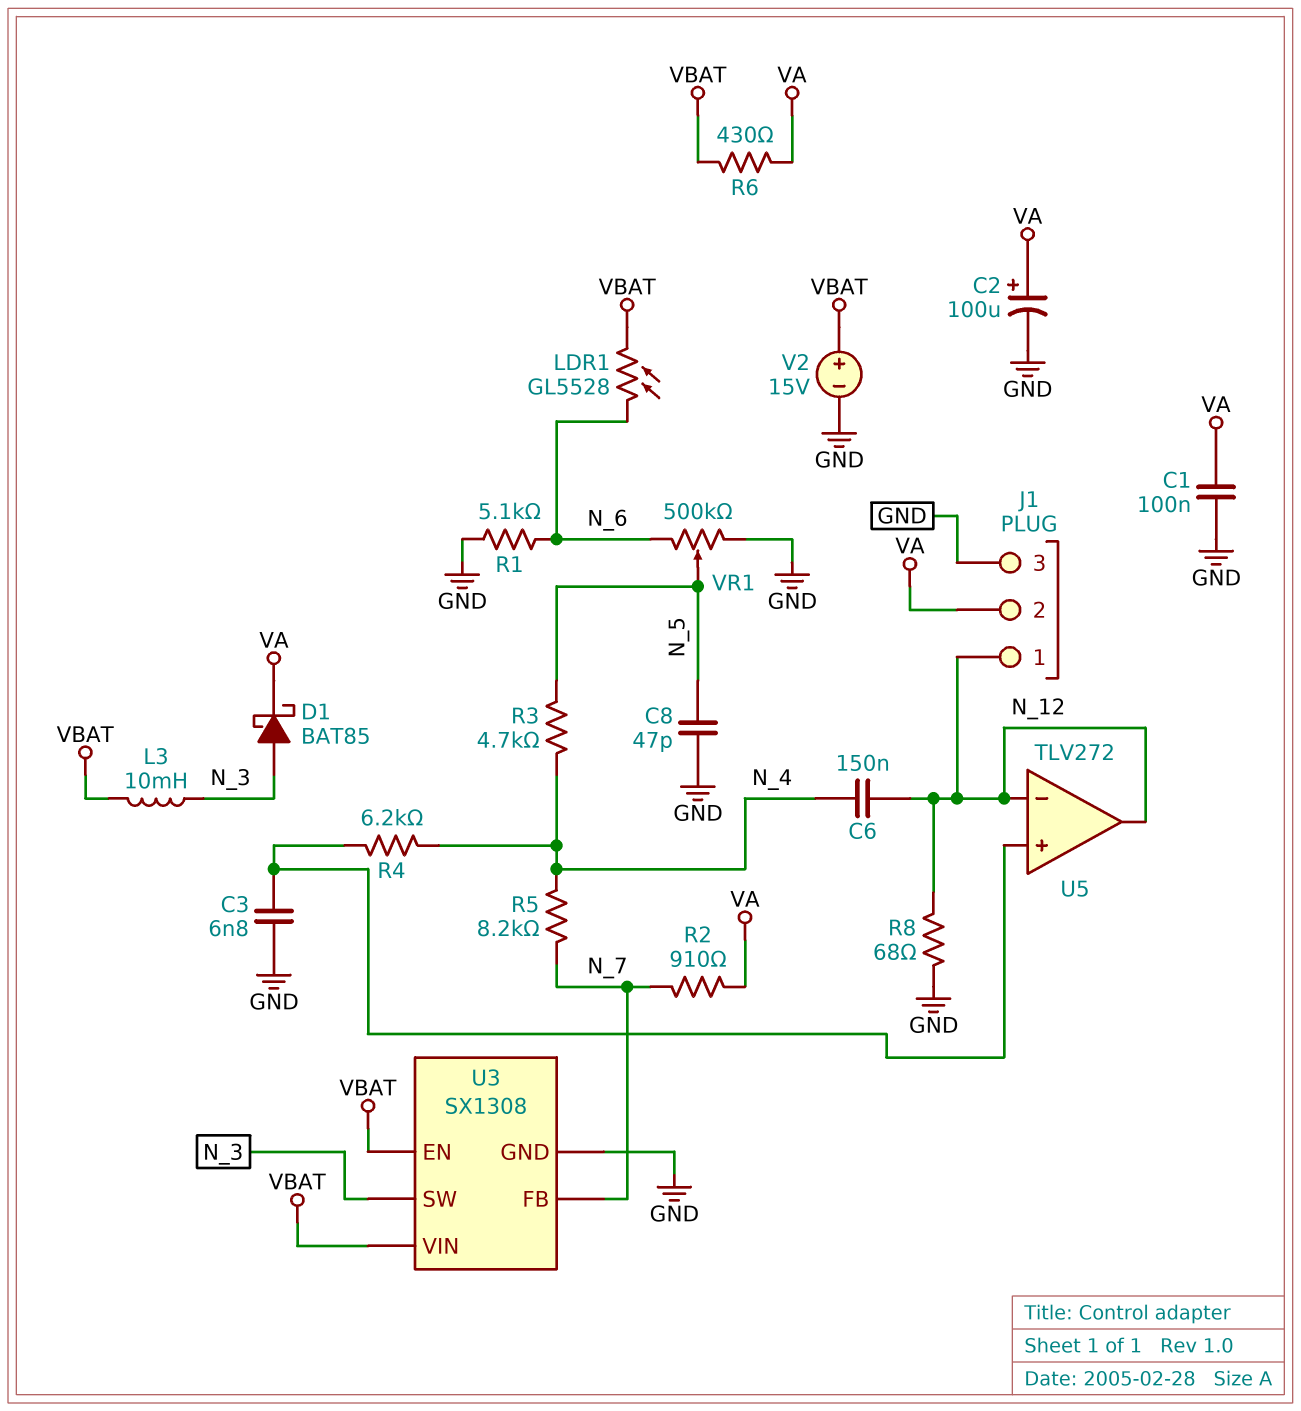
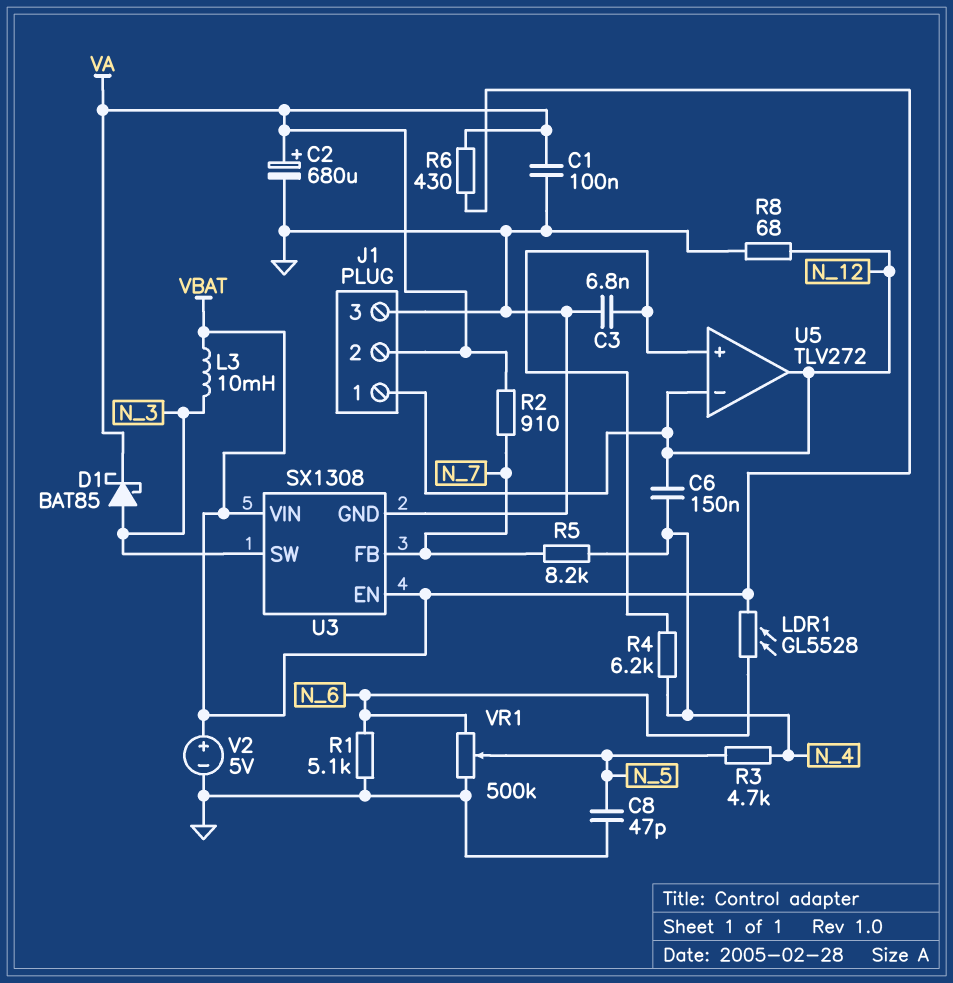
C2: 100uF (plus VA, minus GND) -> 680uF (plus VA, minus GND)
V2: 15V (plus VBAT, minus GND) -> 5V (plus VBAT, minus GND)

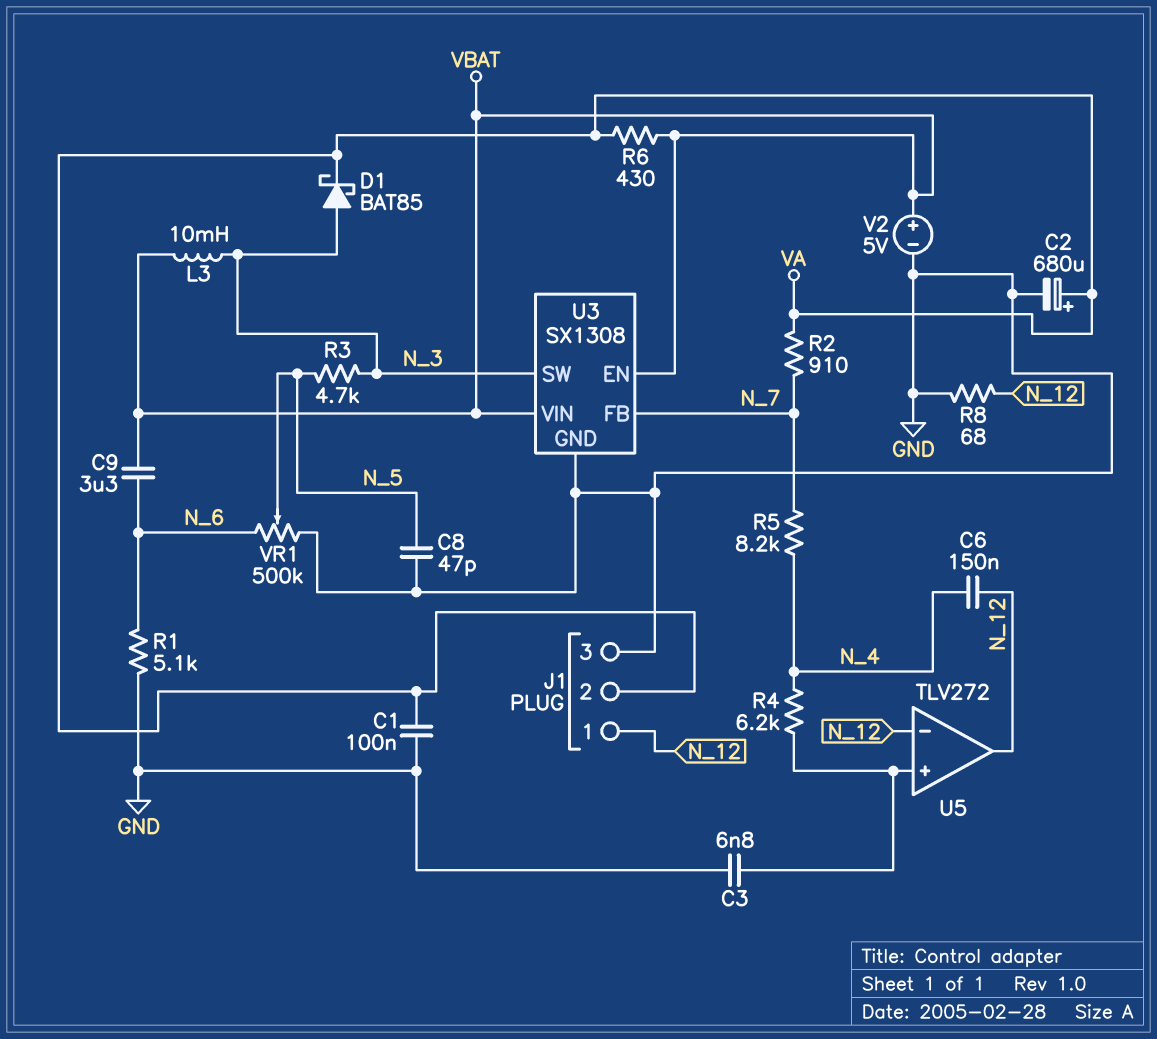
C9: none -> 3.3uF (N_6, VBAT)
LDR1: GL5528 (N_6, VBAT) -> none
R3: 4.7k (N_4, N_5) -> 4.7k (N_3, N_5)

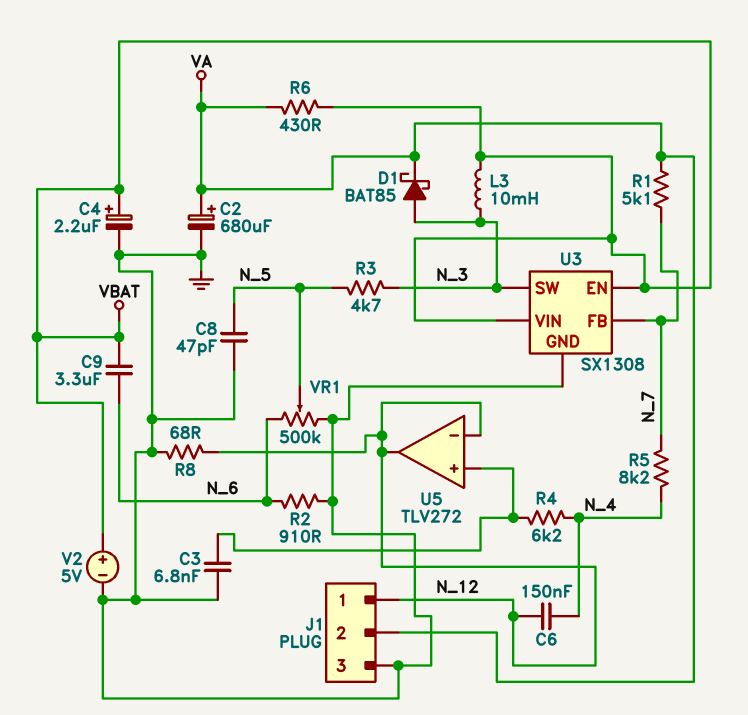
C1: 100nF (GND, VA) -> none
C4: none -> 2.2uF (plus VBAT, minus GND)
R1: 5.1k (GND, N_6) -> 5.1k (N_7, VA)
R2: 910 (N_7, VA) -> 910 (GND, N_6)

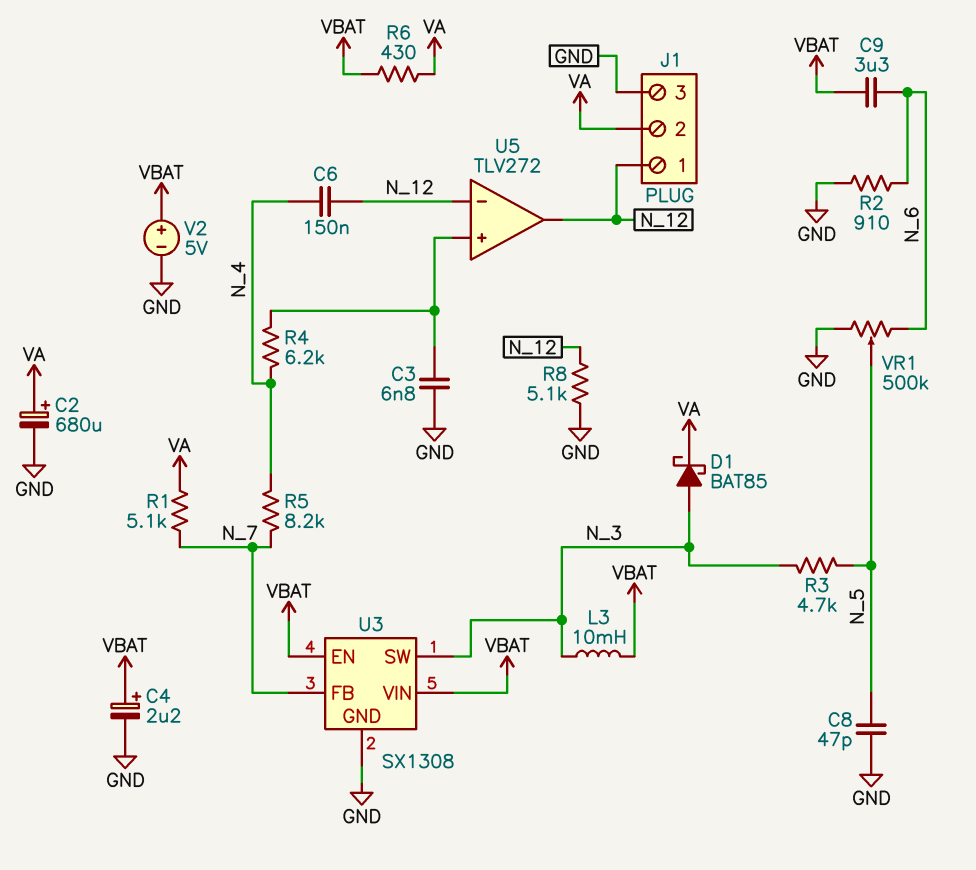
R8: 68 (GND, N_12) -> 5.1k (GND, N_12)

